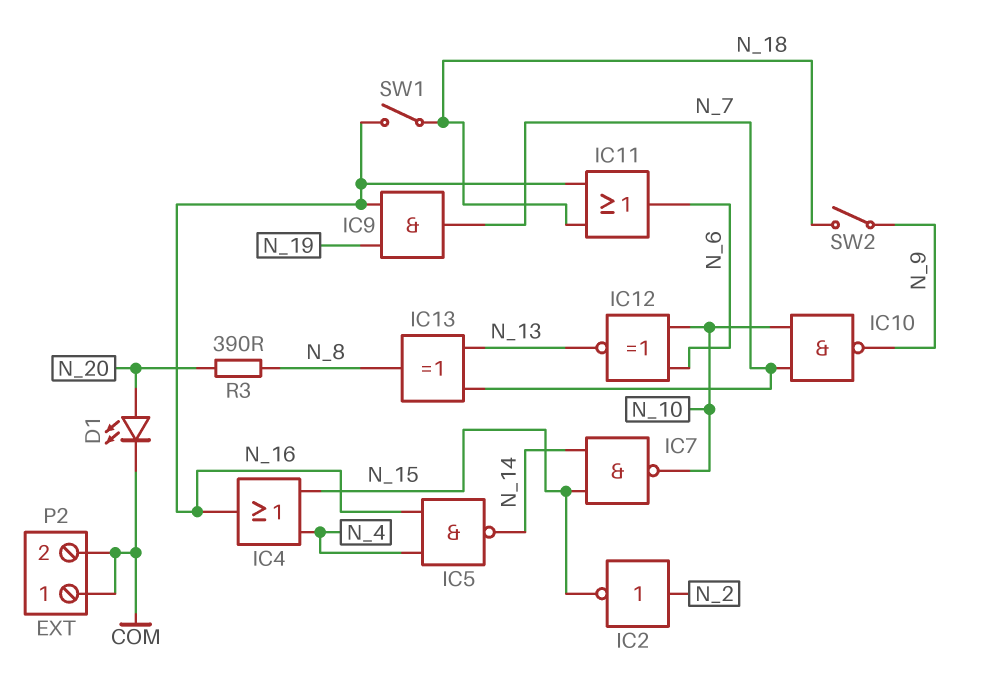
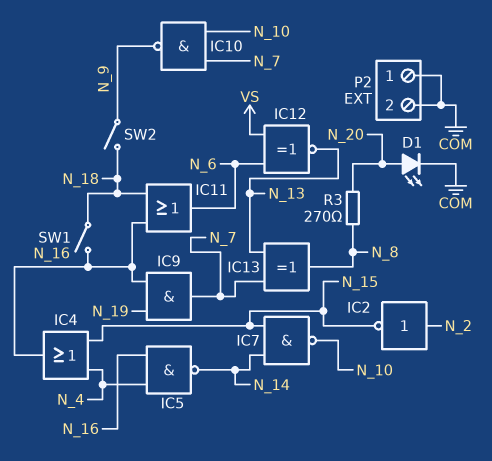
IC12: XNOR (in N_6, in N_10, out N_13) -> XNOR (in N_6, in VS, out N_13)
R3: 390 (N_8, N_20) -> 270 (N_8, N_20)

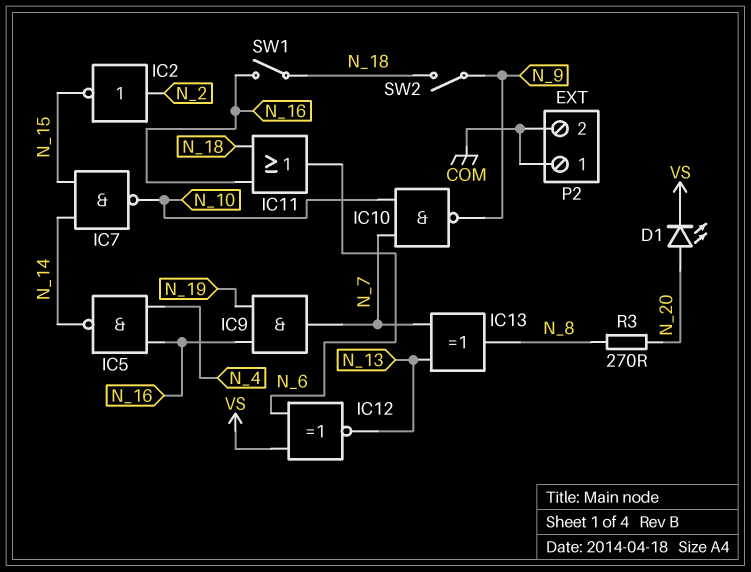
D1: LED (A N_20, K COM) -> LED (A N_20, K VS)
IC4: OR (in N_4, in N_15, out N_16) -> none

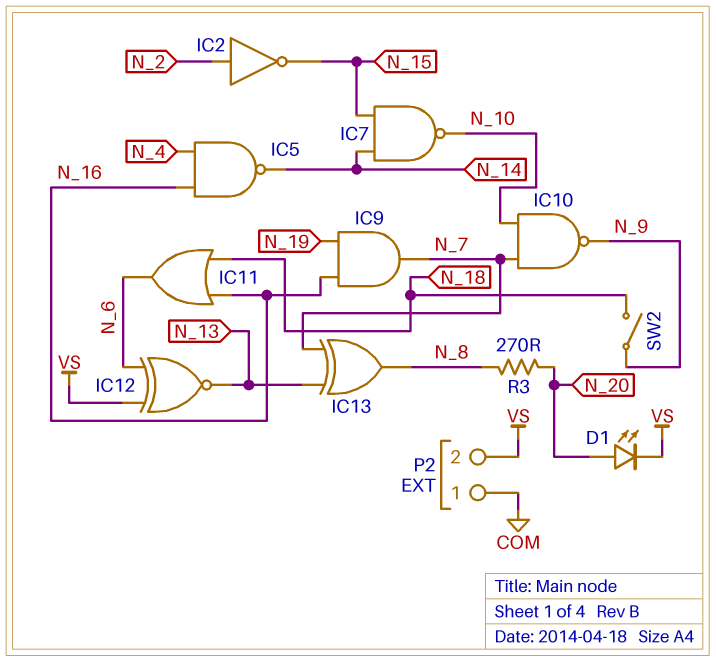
P2 pin 2: COM -> VS
SW1: switch (N_16, N_18) -> none

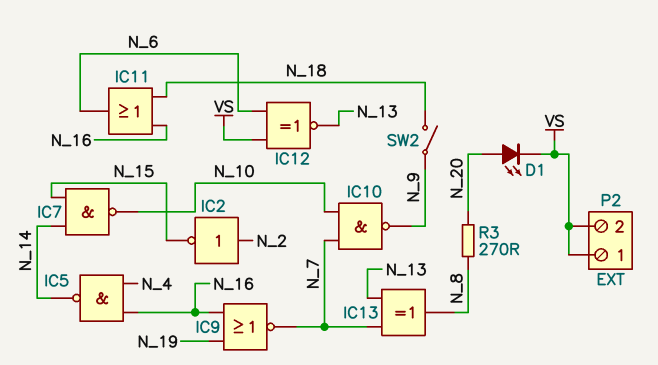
IC9: AND (in N_16, in N_19, out N_7) -> NOR (in N_16, in N_19, out N_7)
P2 pin 1: COM -> VS

